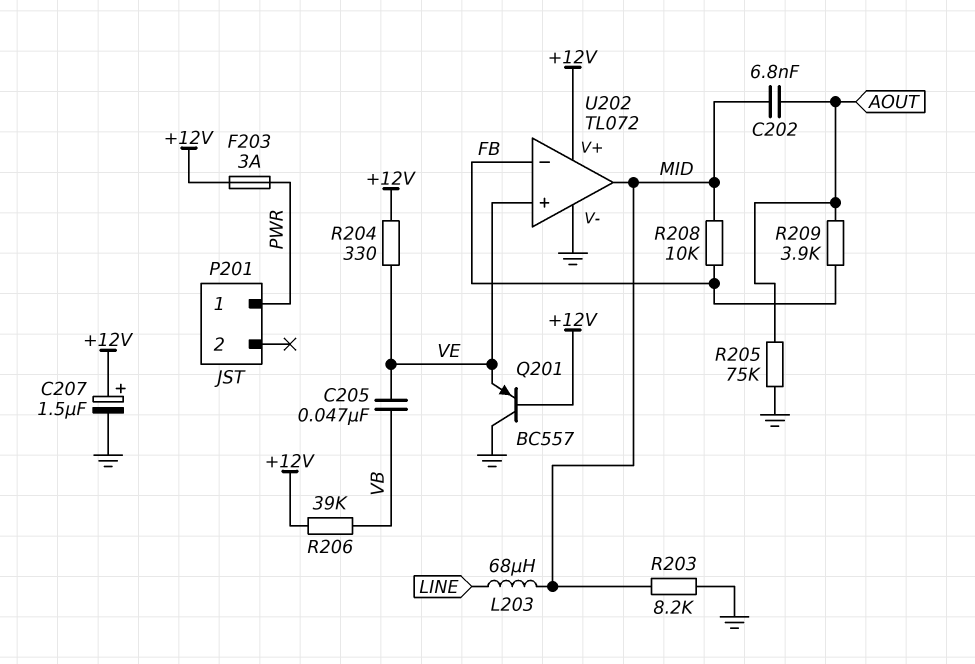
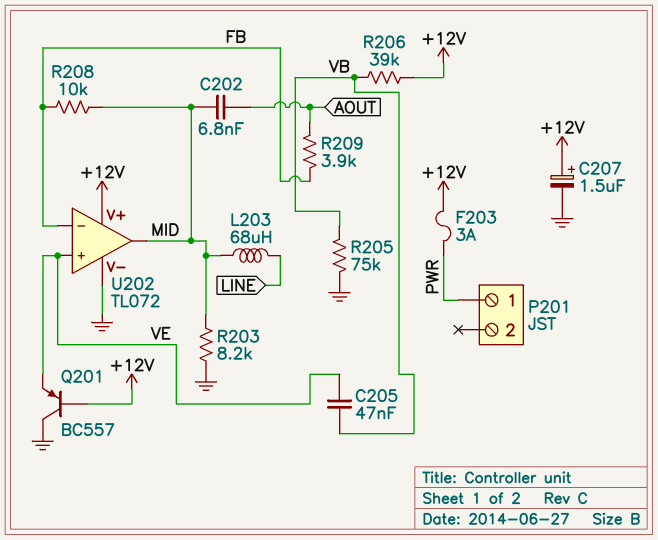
R204: 330 (+12V, VE) -> none
R205: 75k (AOUT, GND) -> 75k (GND, VB)

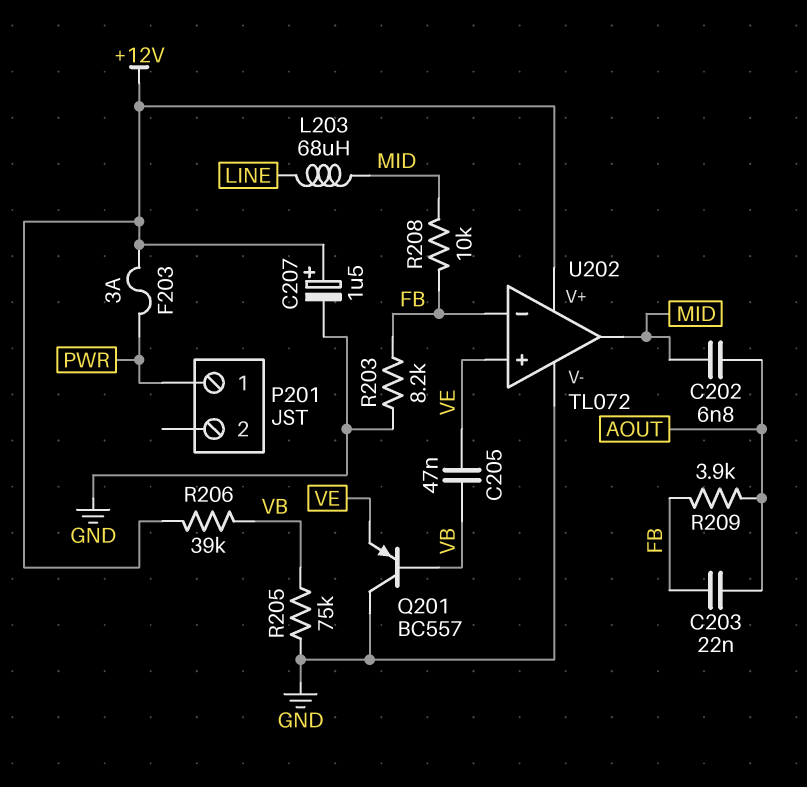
C203: none -> 22nF (AOUT, FB)
Q201: PNP BC557 (B +12V, C GND, E VE) -> PNP BC557 (B VB, C GND, E VE)
R203: 8.2k (GND, MID) -> 8.2k (FB, GND)

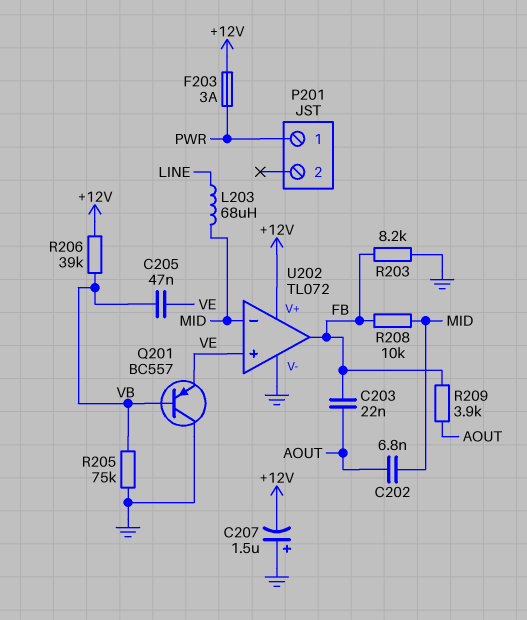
C207: 1.5uF (plus +12V, minus GND) -> 1.5uF (plus GND, minus +12V)
U202 pin in-: FB -> MID
U202 pin out: MID -> FB

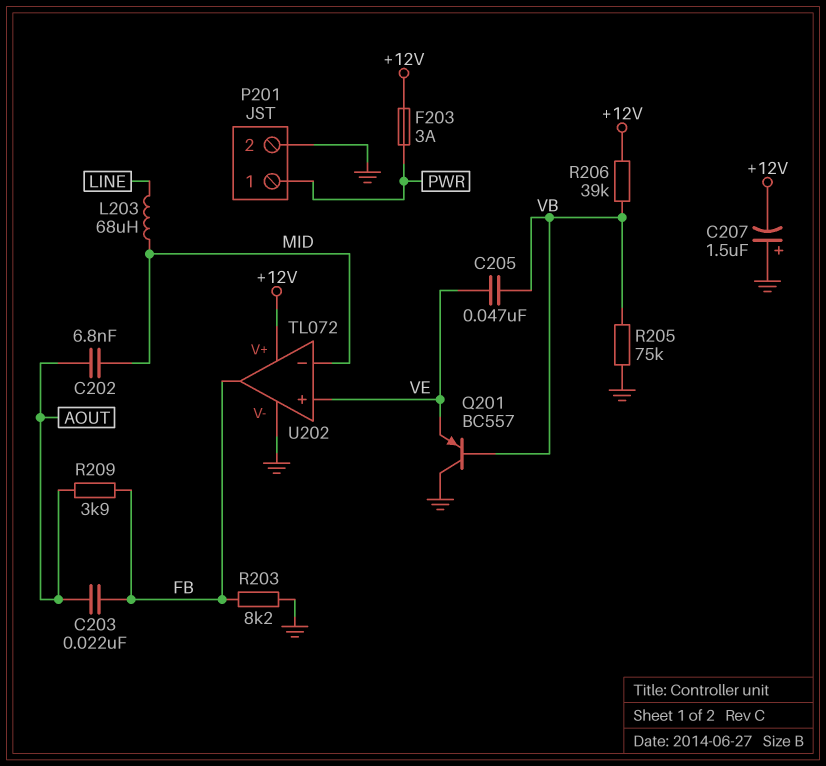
P201 pin 2: none -> GND
R208: 10k (FB, MID) -> none

